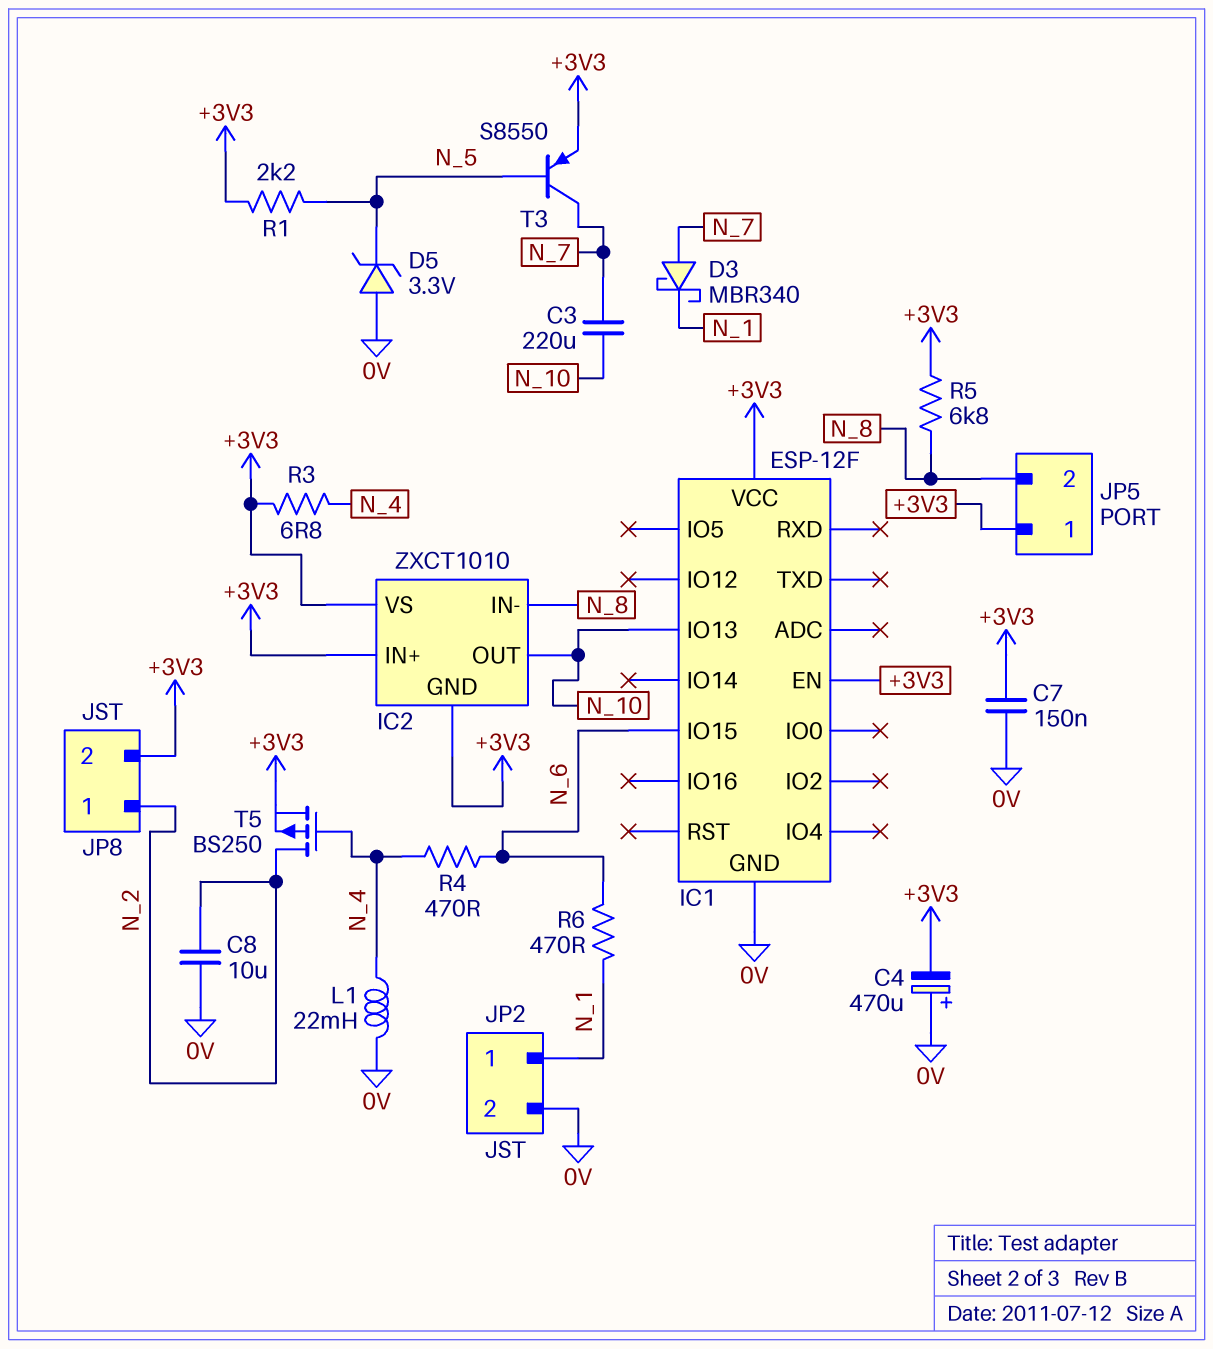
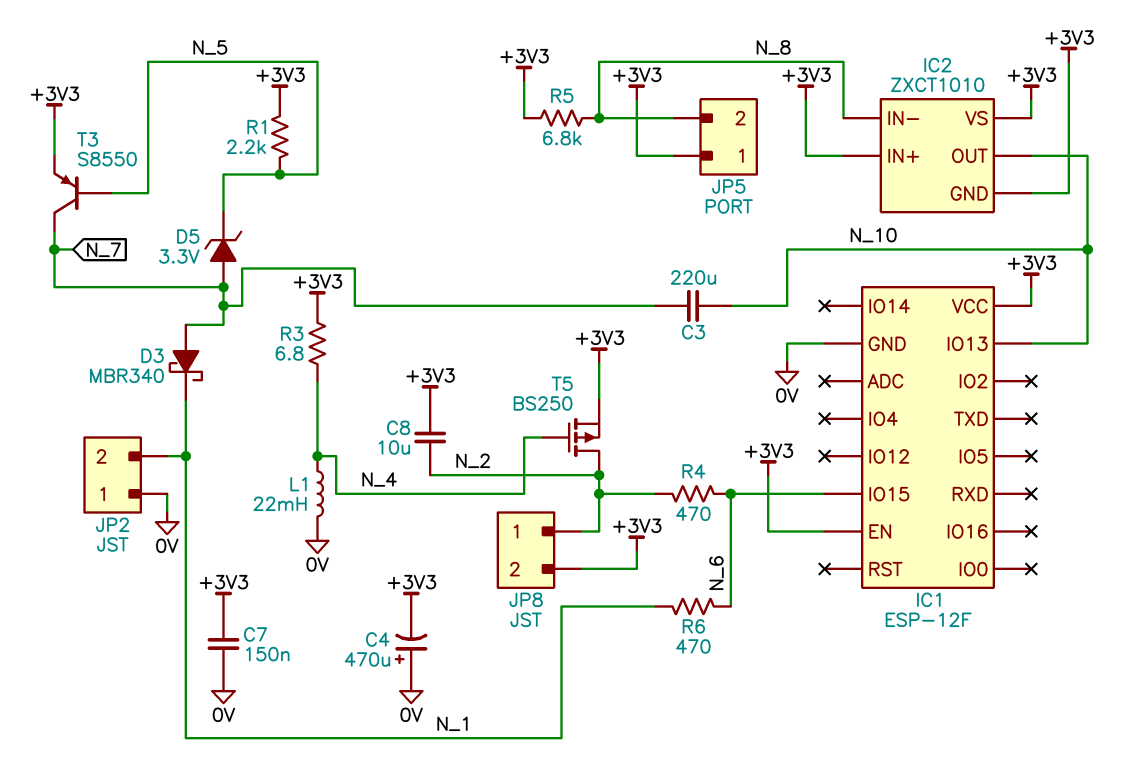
C8: 10uF (0V, N_2) -> 10uF (+3V3, N_2)
D5: zener 3.3V (A 0V, K N_5) -> zener 3.3V (A N_7, K N_5)
JP2 pin 1: N_1 -> 0V
JP2 pin 2: 0V -> N_1
R4: 470 (N_4, N_6) -> 470 (N_2, N_6)

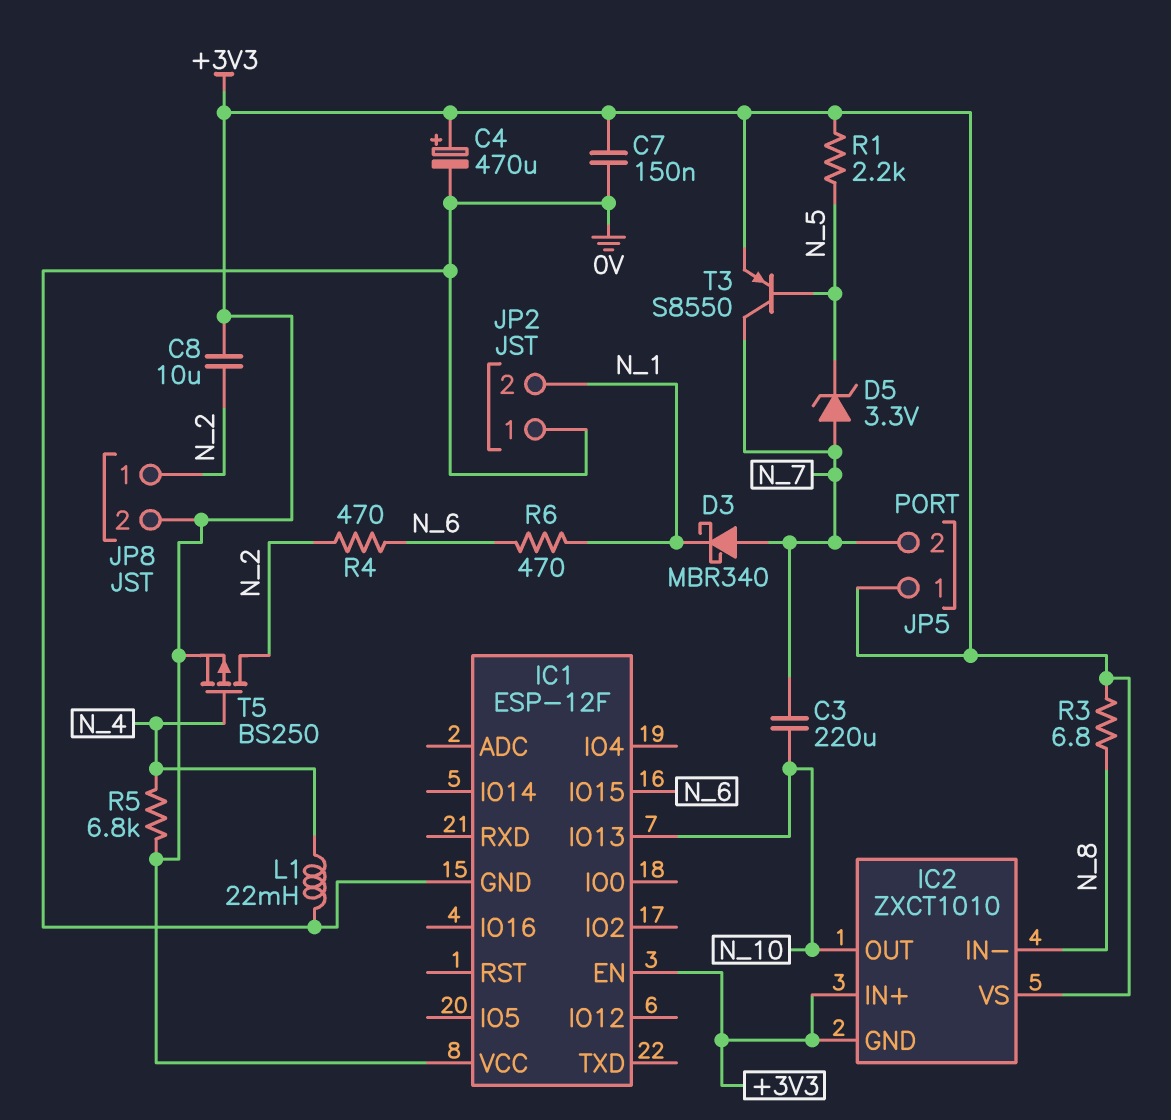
C4: 470uF (plus 0V, minus +3V3) -> 470uF (plus +3V3, minus 0V)
JP5 pin 2: N_8 -> N_7
R3: 6.8 (+3V3, N_4) -> 6.8 (+3V3, N_8)
R5: 6.8k (+3V3, N_8) -> 6.8k (+3V3, N_4)

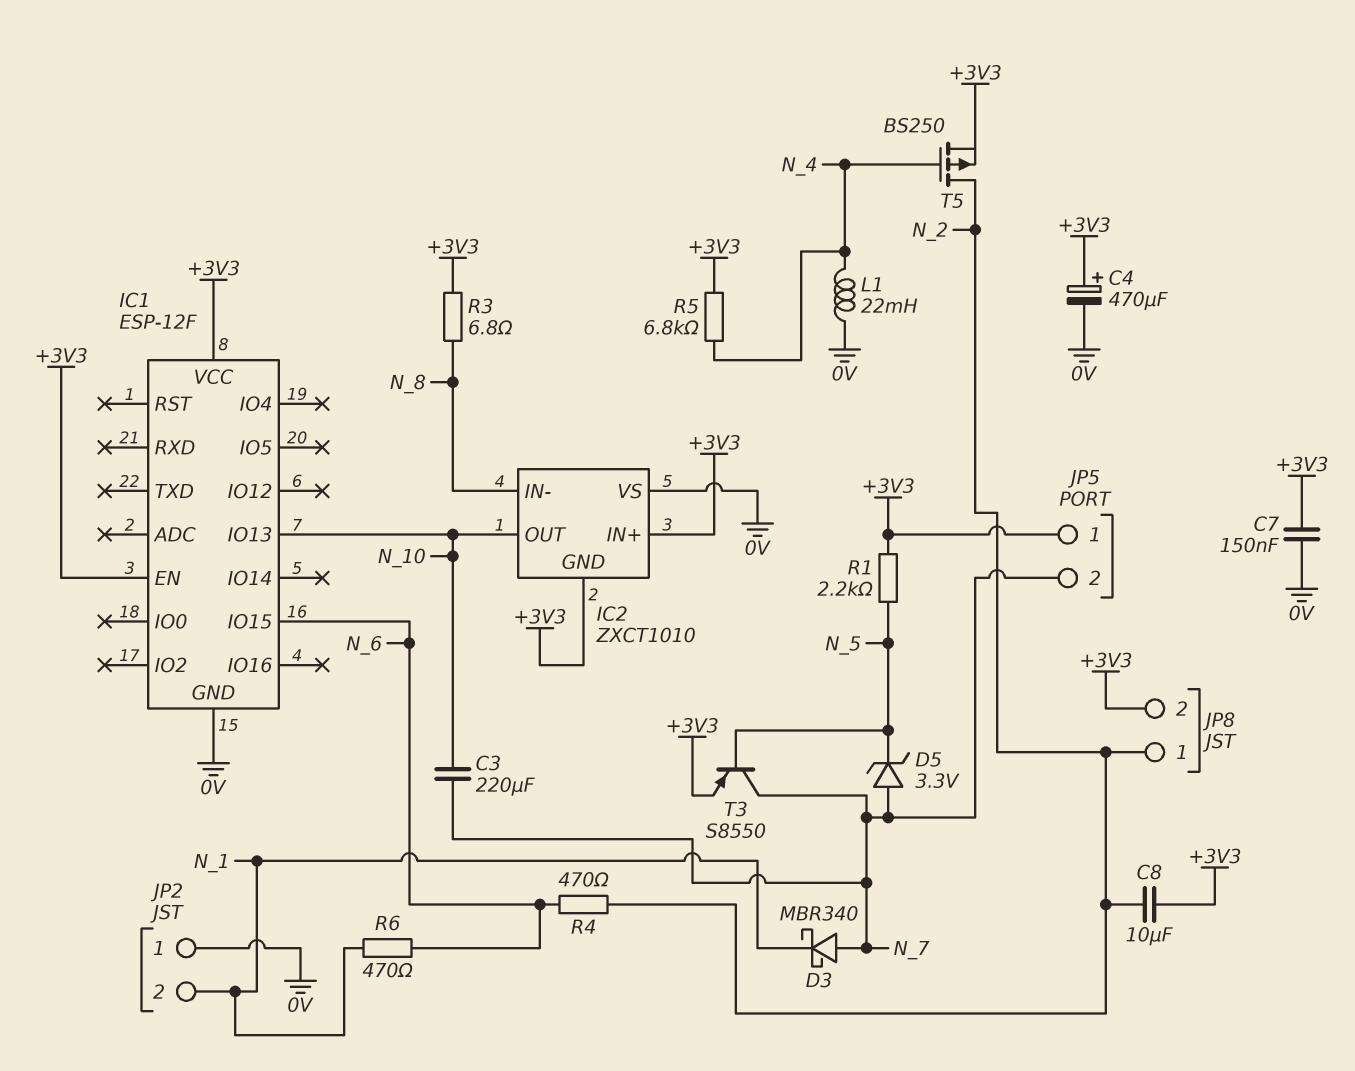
IC2 pin VS: +3V3 -> 0V

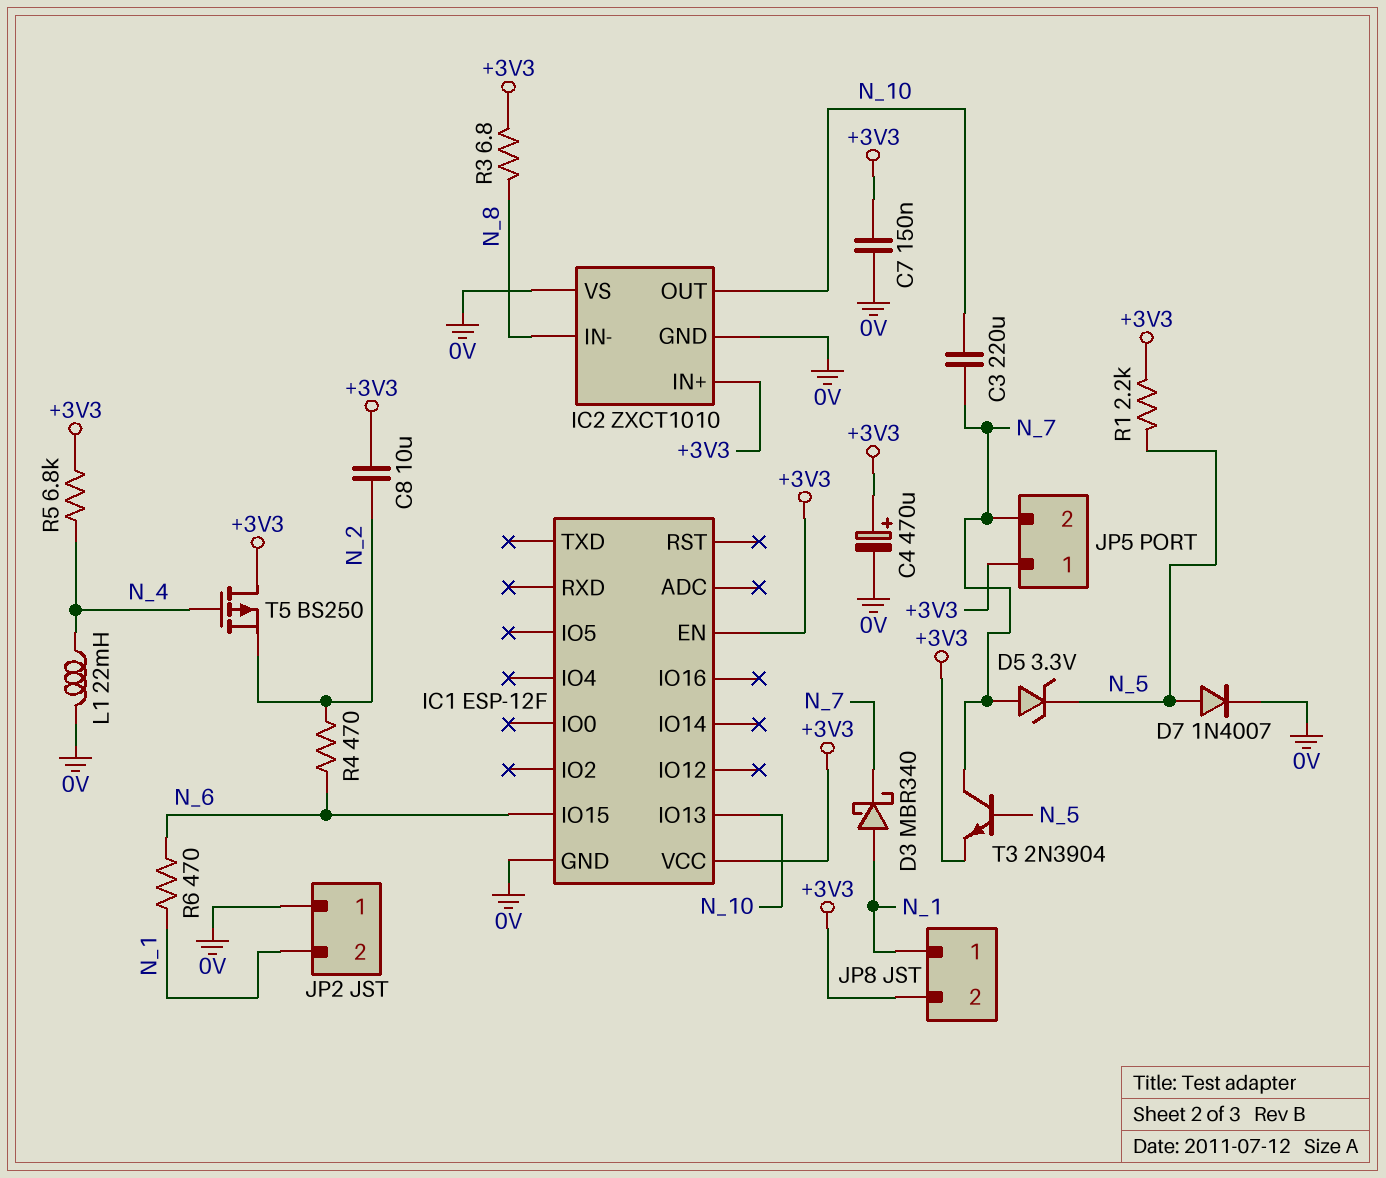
D3: schottky MBR340 (A N_7, K N_1) -> schottky MBR340 (A N_1, K N_7)
D7: none -> diode 1N4007 (A N_5, K 0V)
IC2 pin GND: +3V3 -> 0V
JP8 pin 1: N_2 -> N_1
T3: PNP S8550 (B N_5, C N_7, E +3V3) -> NPN 2N3904 (B N_5, C N_7, E +3V3)
T5: PMOS BS250 (G N_4, D N_2, S +3V3) -> PMOS BS250 (G N_4, D +3V3, S N_2)

